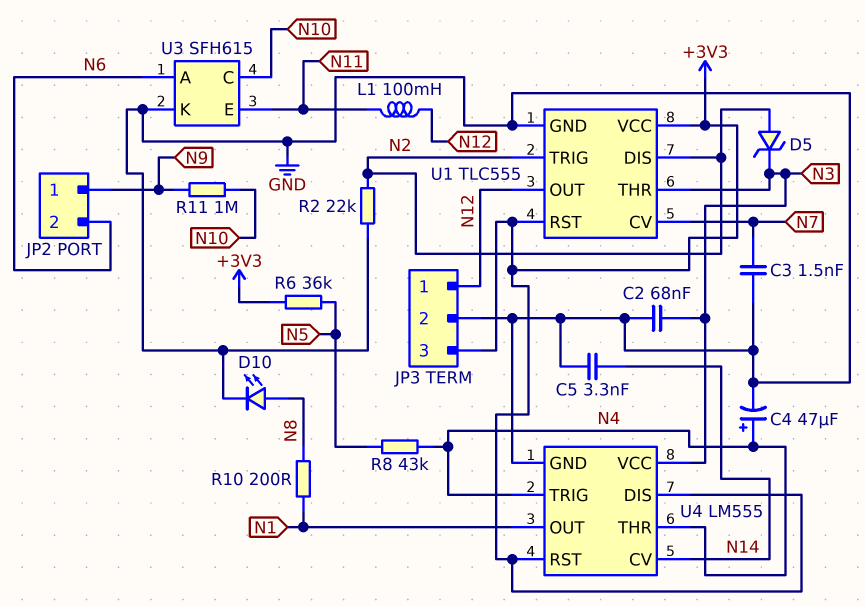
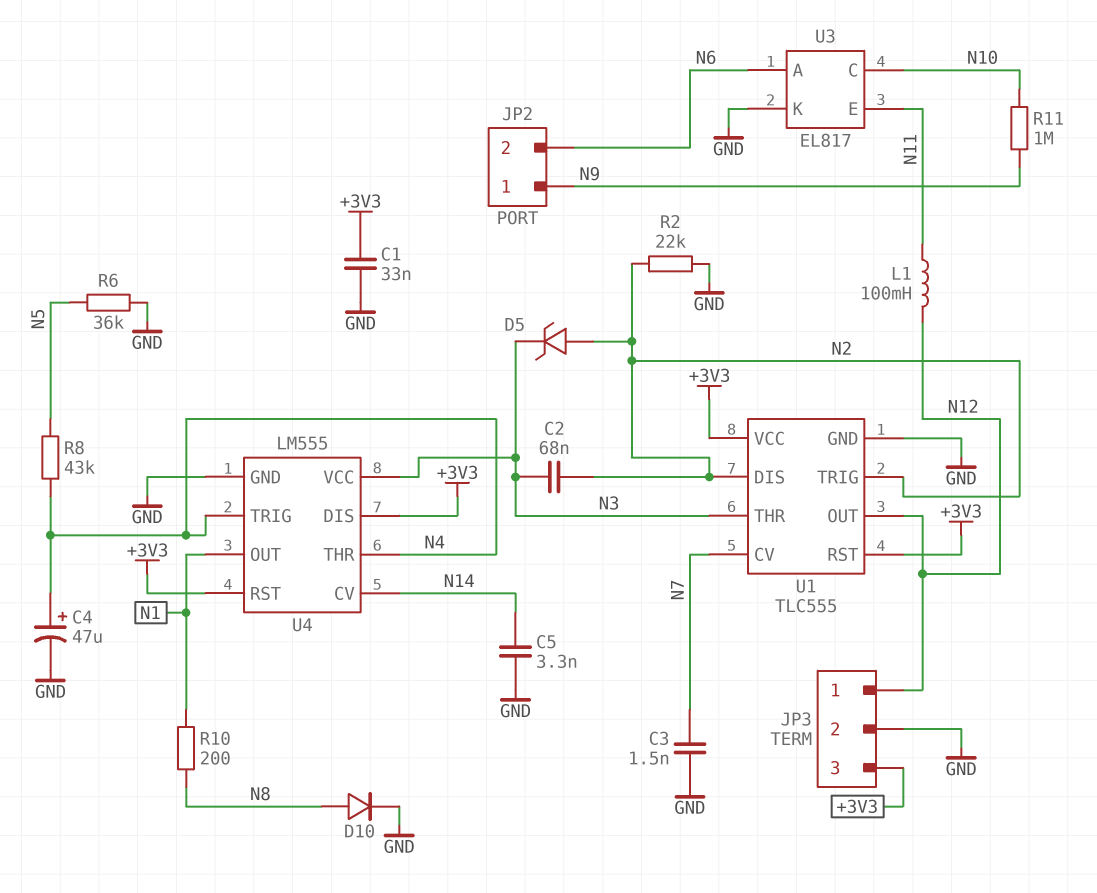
C1: none -> 33nF (+3V3, GND)
C2: 68nF (GND, N3) -> 68nF (N2, N3)
D10: LED (A N8, K GND) -> diode (A N8, K GND)
R6: 36k (+3V3, N5) -> 36k (GND, N5)
U3: SFH615 -> EL817

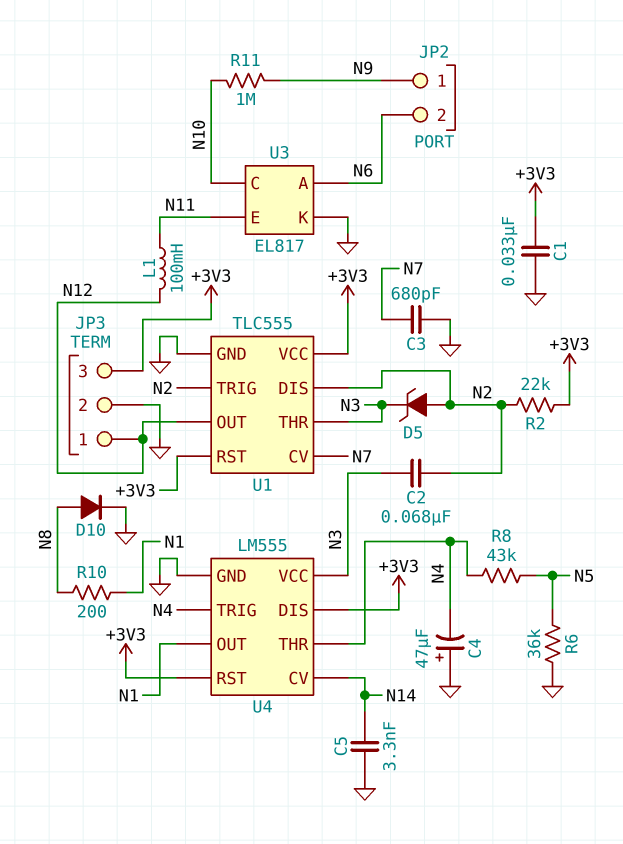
C3: 1.5nF (GND, N7) -> 680pF (GND, N7)
C4: 47uF (plus N4, minus GND) -> 47uF (plus GND, minus N4)
R2: 22k (GND, N2) -> 22k (+3V3, N2)

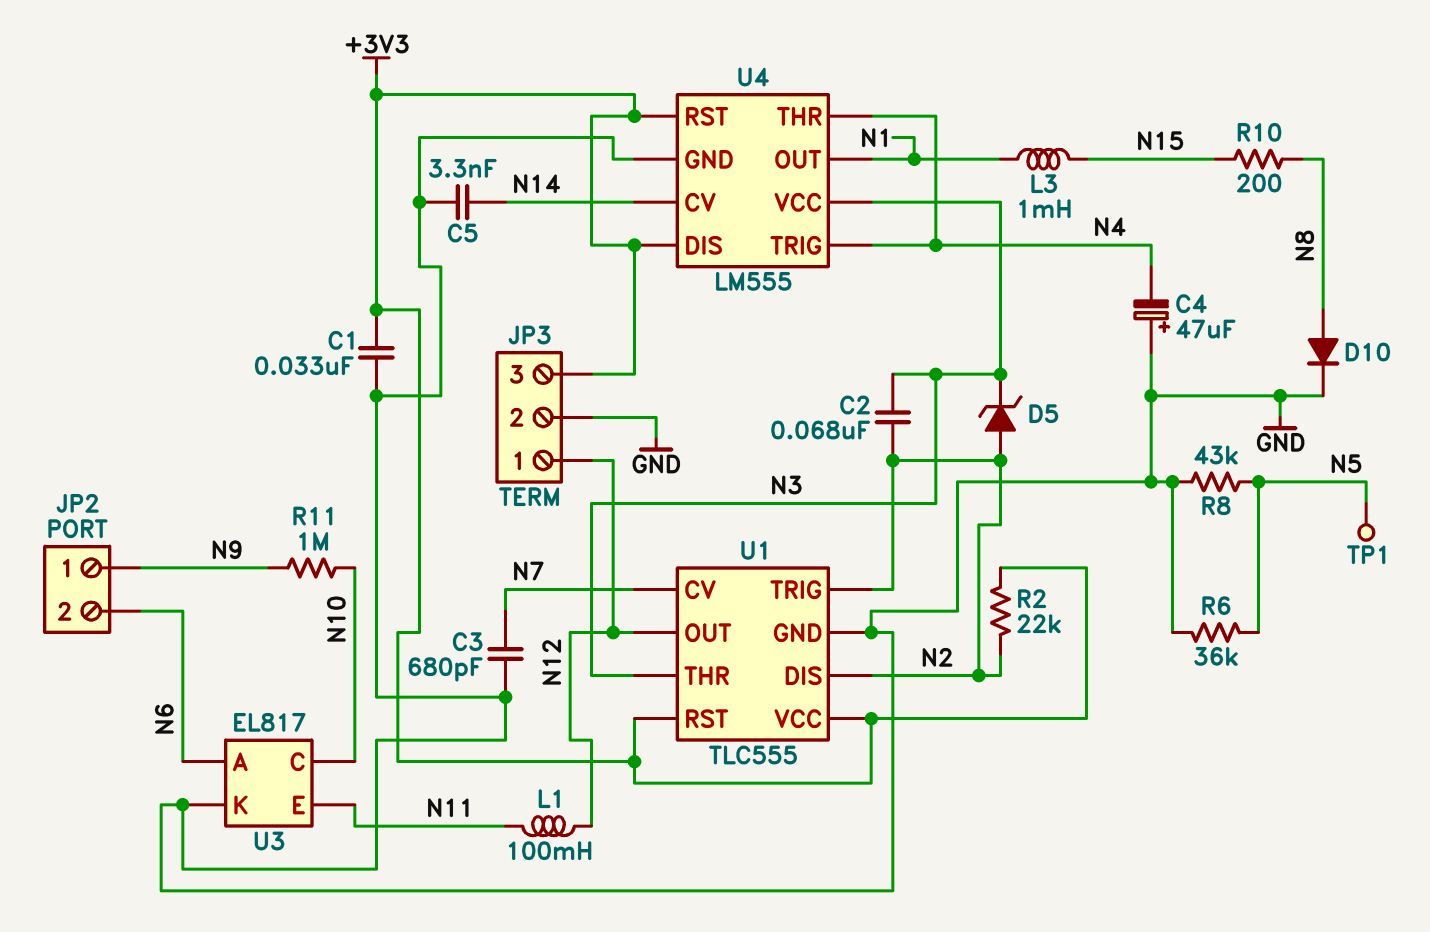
L3: none -> 1mH (N1, N15)
R8: 43k (N4, N5) -> 43k (GND, N5)
R10: 200 (N1, N8) -> 200 (N8, N15)
TP1: none -> test point (N5)

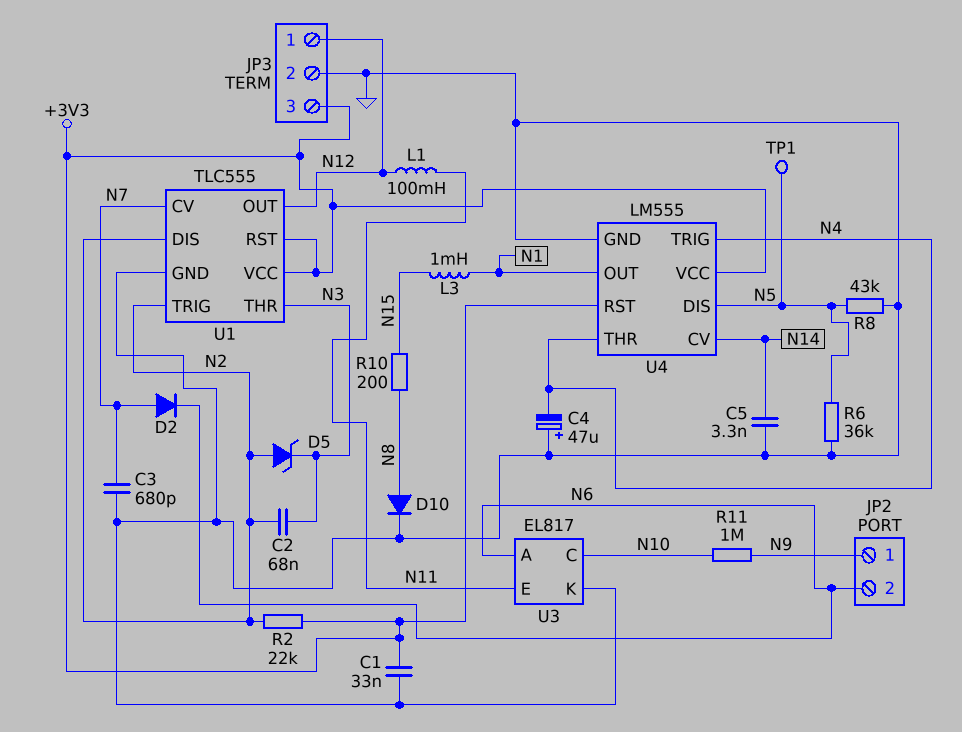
D2: none -> diode (A N7, K N6)
U4 pin DIS: +3V3 -> N5
U4 pin VCC: N3 -> +3V3

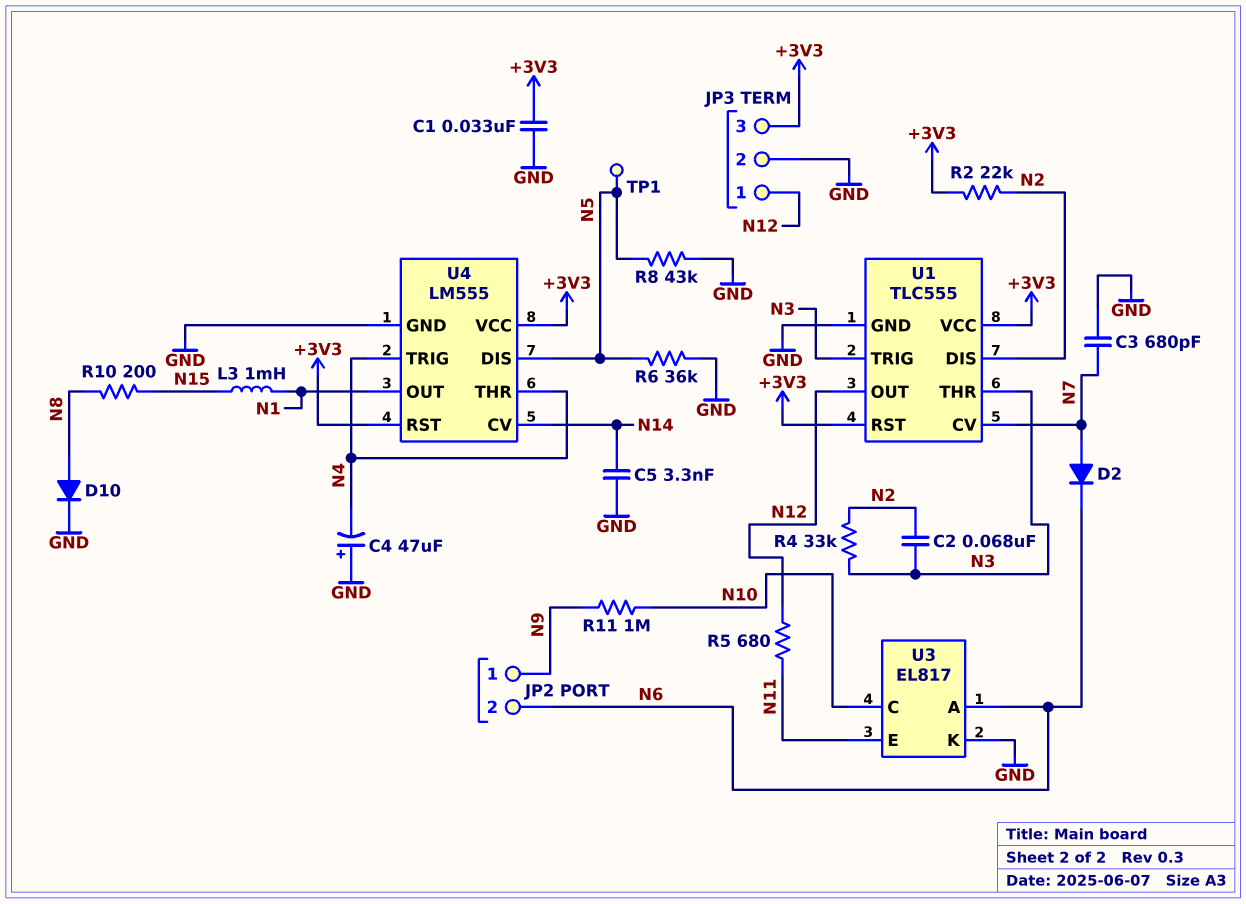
D5: zener (A N2, K N3) -> none
L1: 100mH (N11, N12) -> none
R4: none -> 33k (N2, N3)
R5: none -> 680 (N11, N12)
U1 pin TRIG: N2 -> N3

